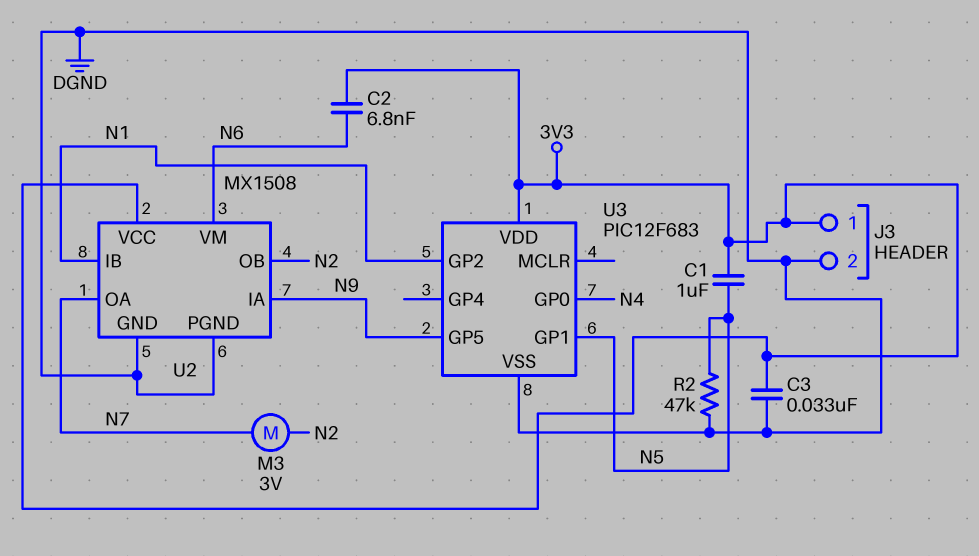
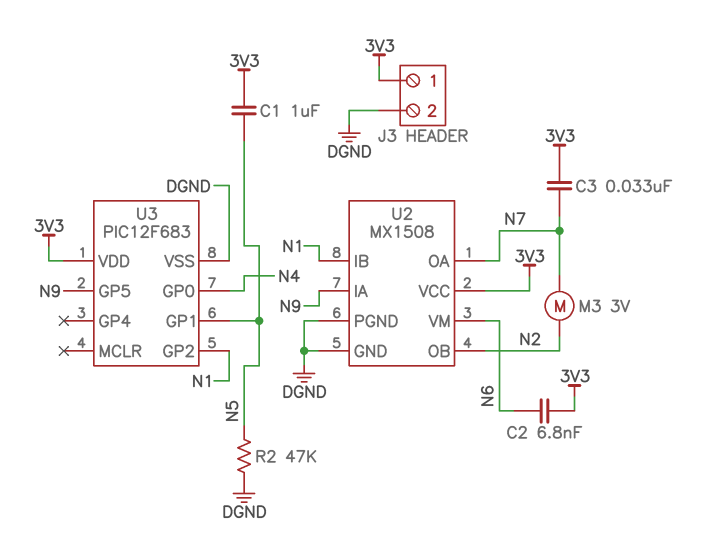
C3: 33nF (3V3, DGND) -> 33nF (3V3, N7)

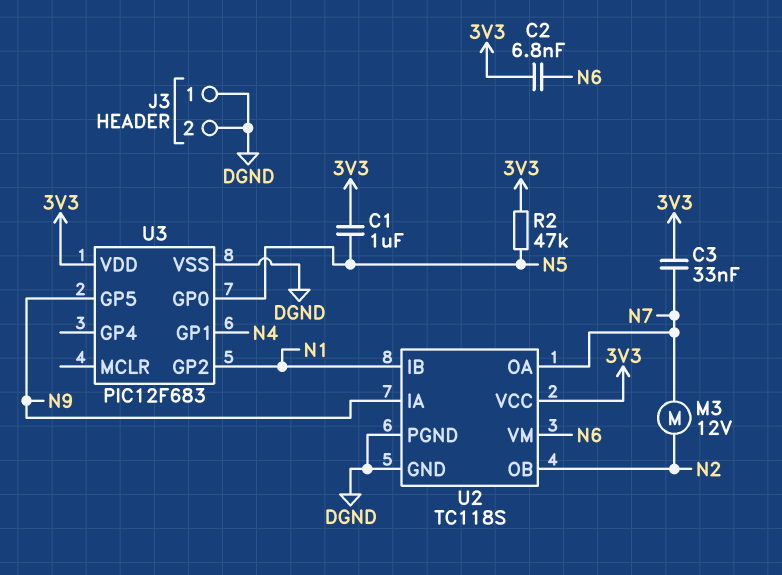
J3 pin 1: 3V3 -> DGND
M3: motor 3V (N2, N7) -> motor 12V (N2, N7)
R2: 47k (DGND, N5) -> 47k (3V3, N5)
U2: MX1508 -> TC118S
U3 pin GP0: N4 -> N5
U3 pin GP1: N5 -> N4

